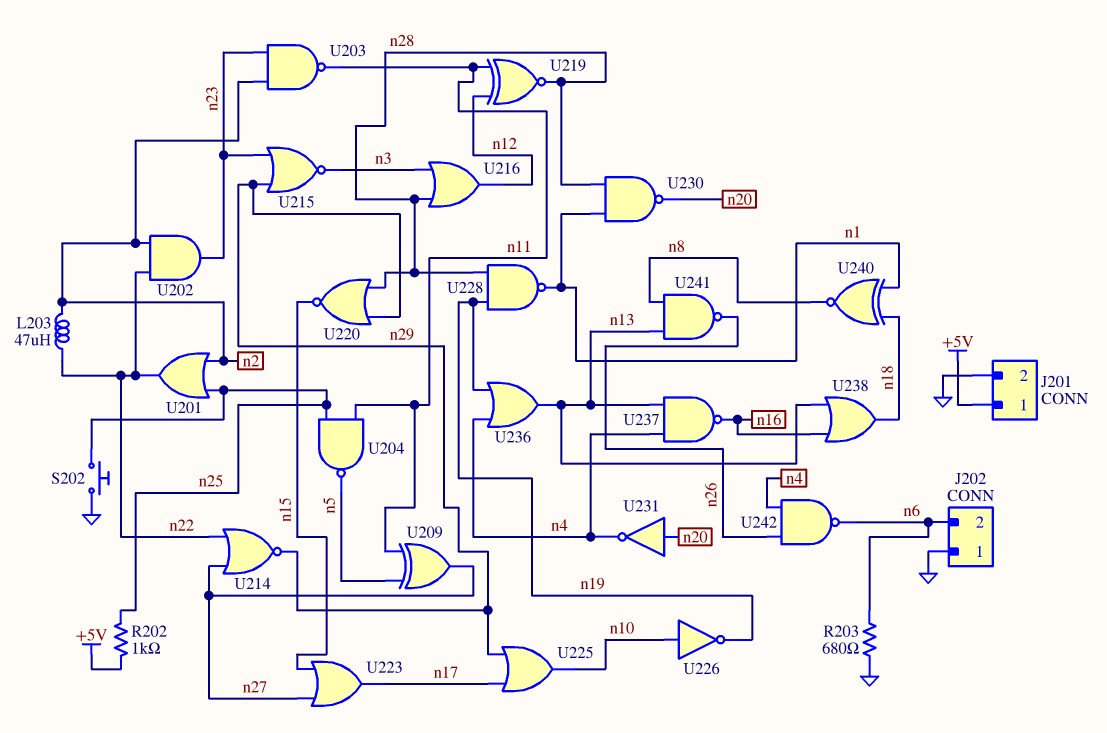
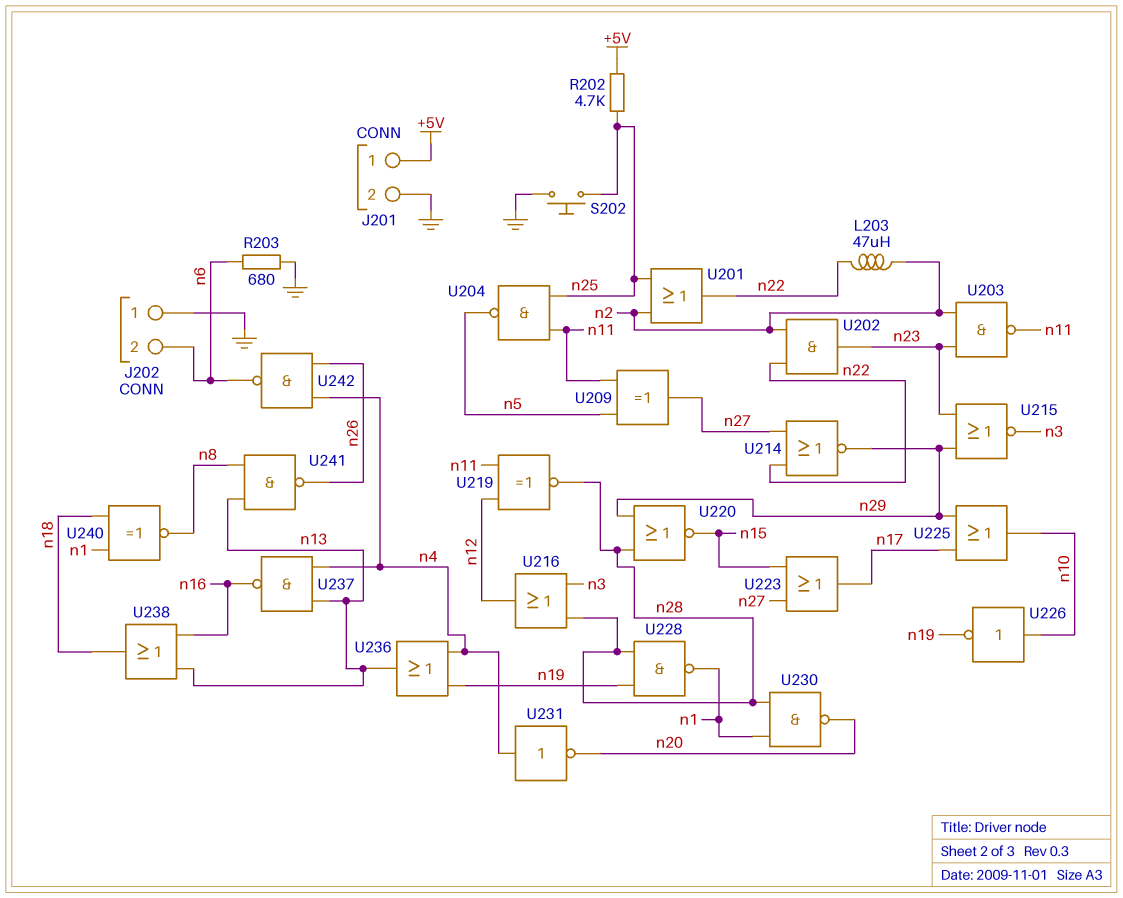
R202: 1k (+5V, n25) -> 4.7k (+5V, n25)
U231: NOT (in n20, out n4) -> NOT (in n4, out n20)

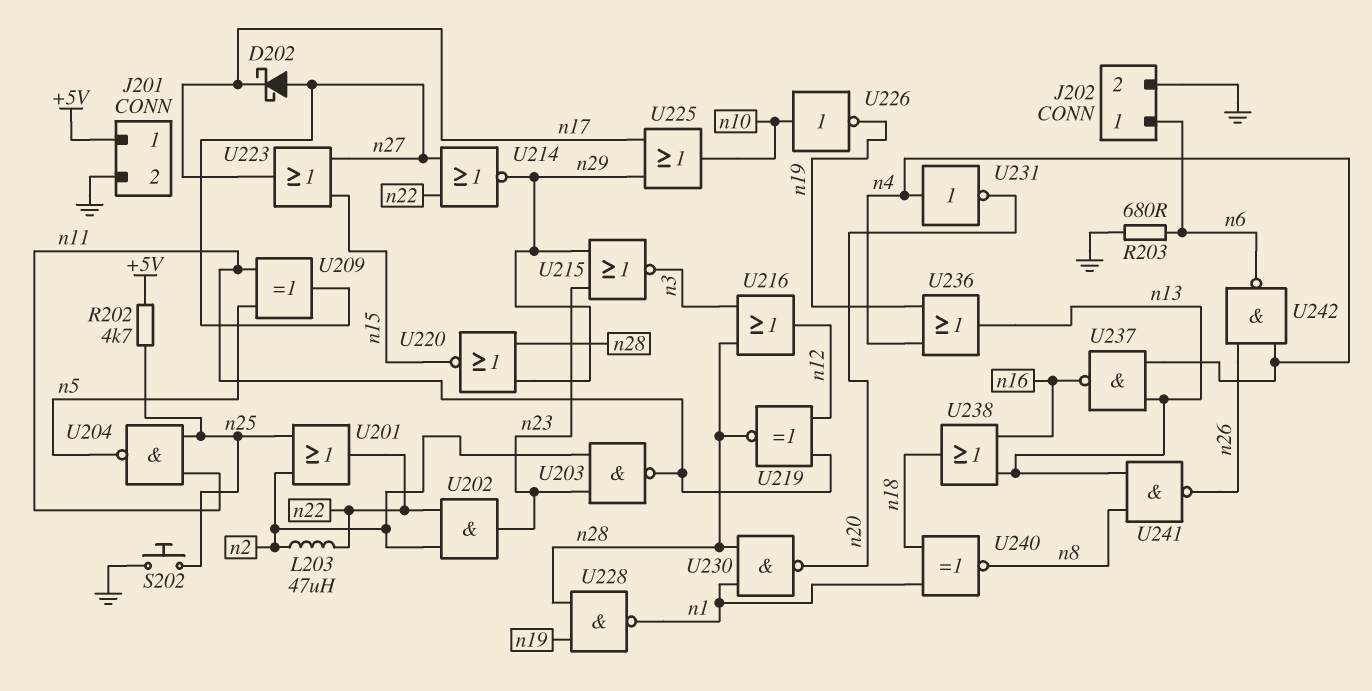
D202: none -> schottky (A n27, K n17)
J202 pin 1: GND -> n6
J202 pin 2: n6 -> GND

